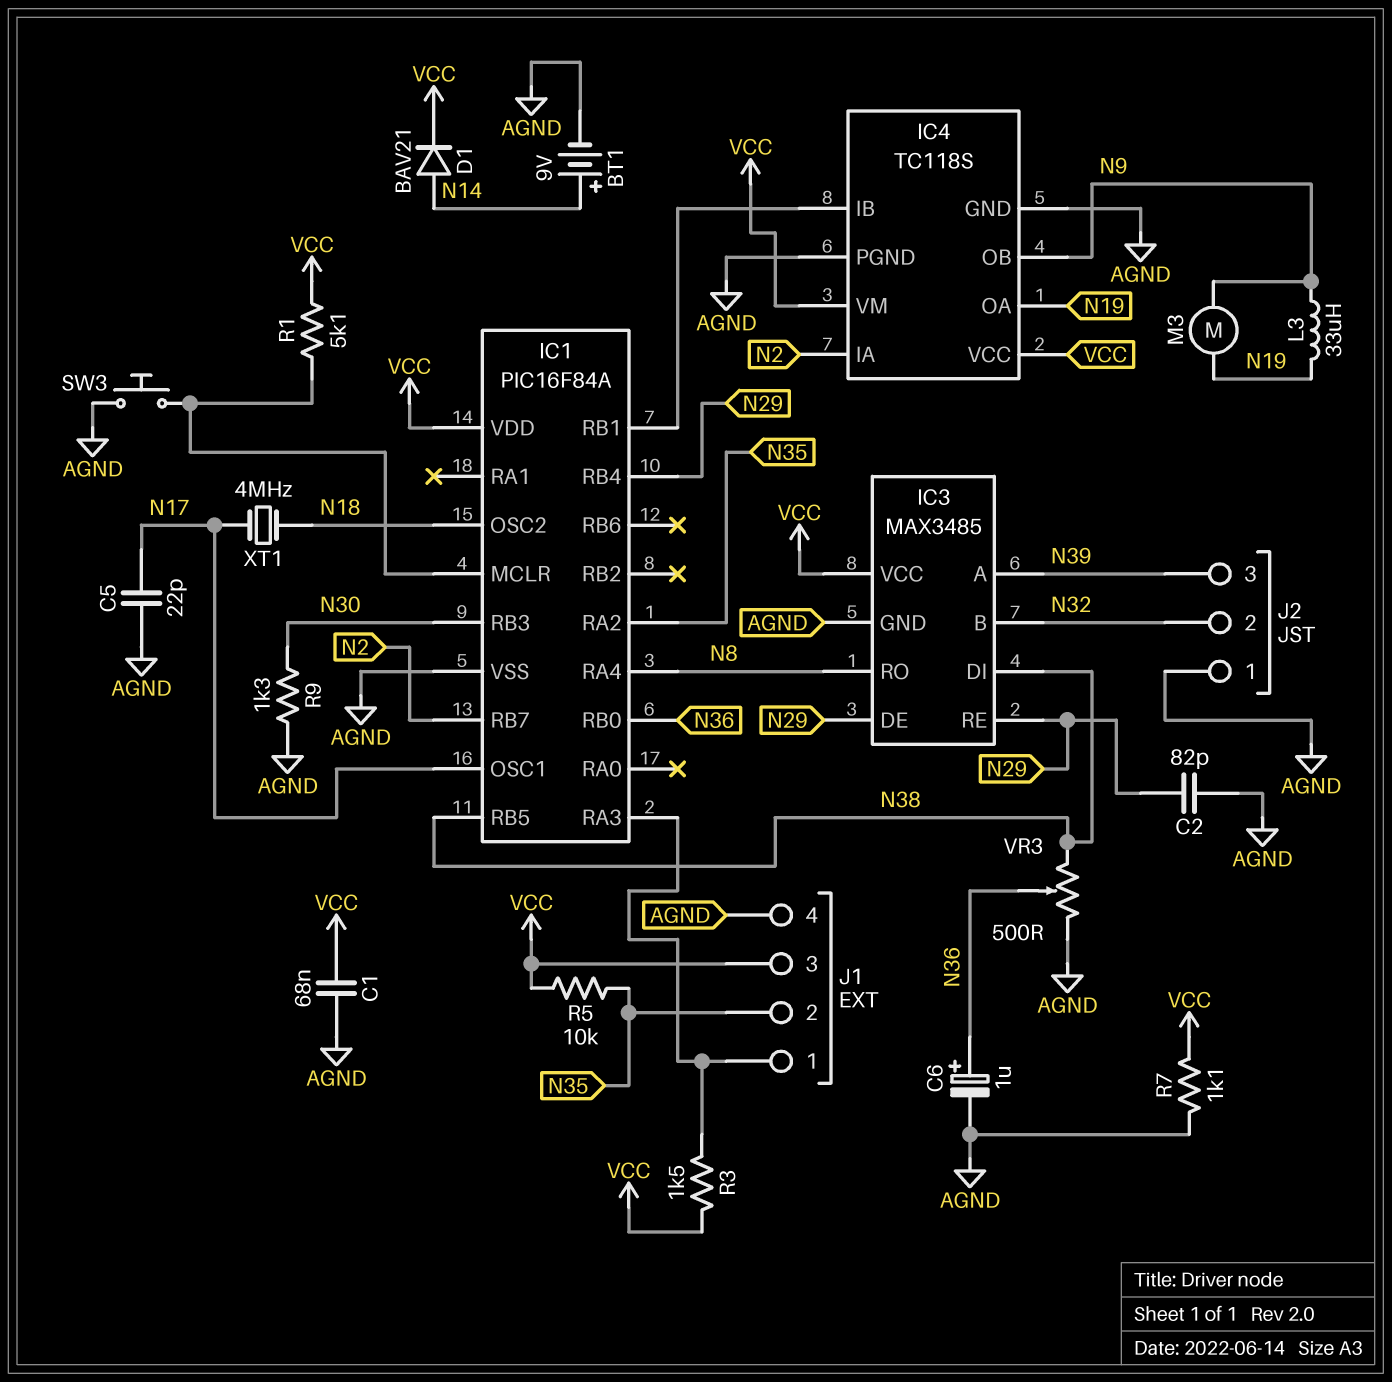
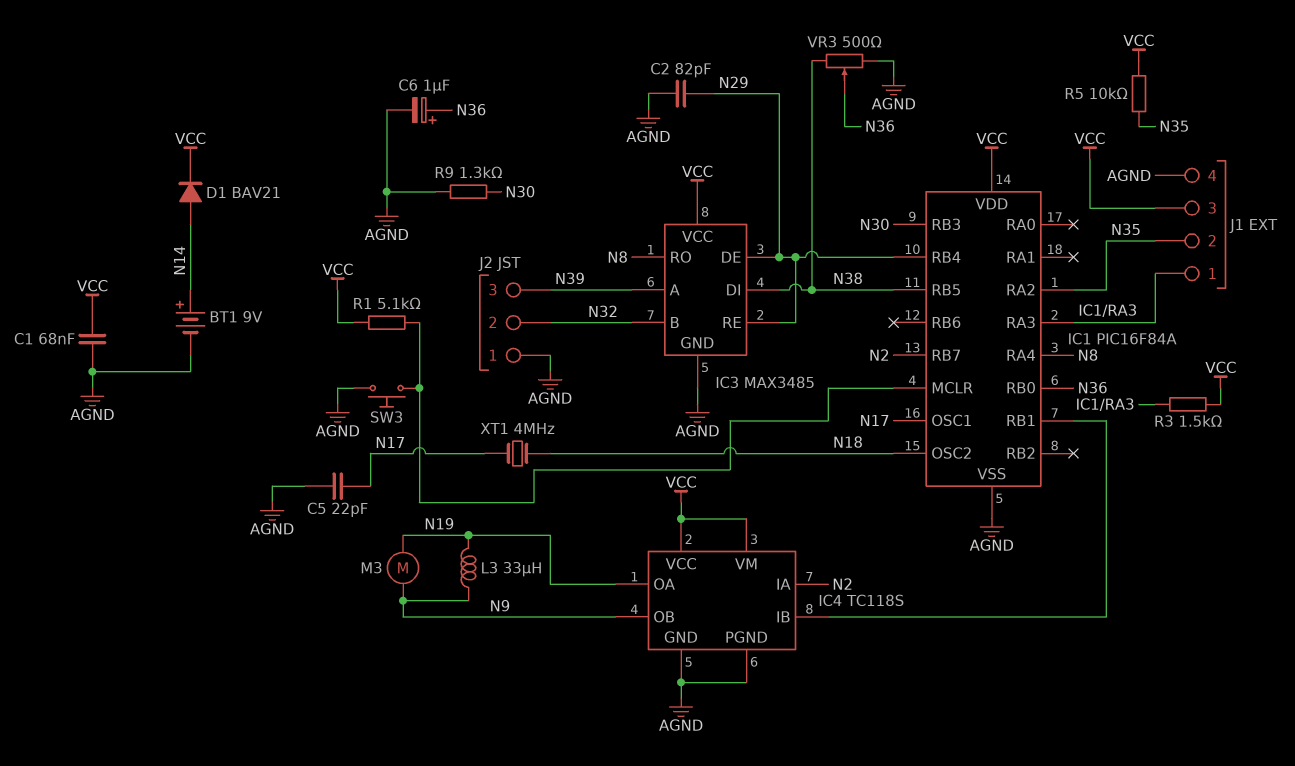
R7: 1.1k (AGND, VCC) -> none

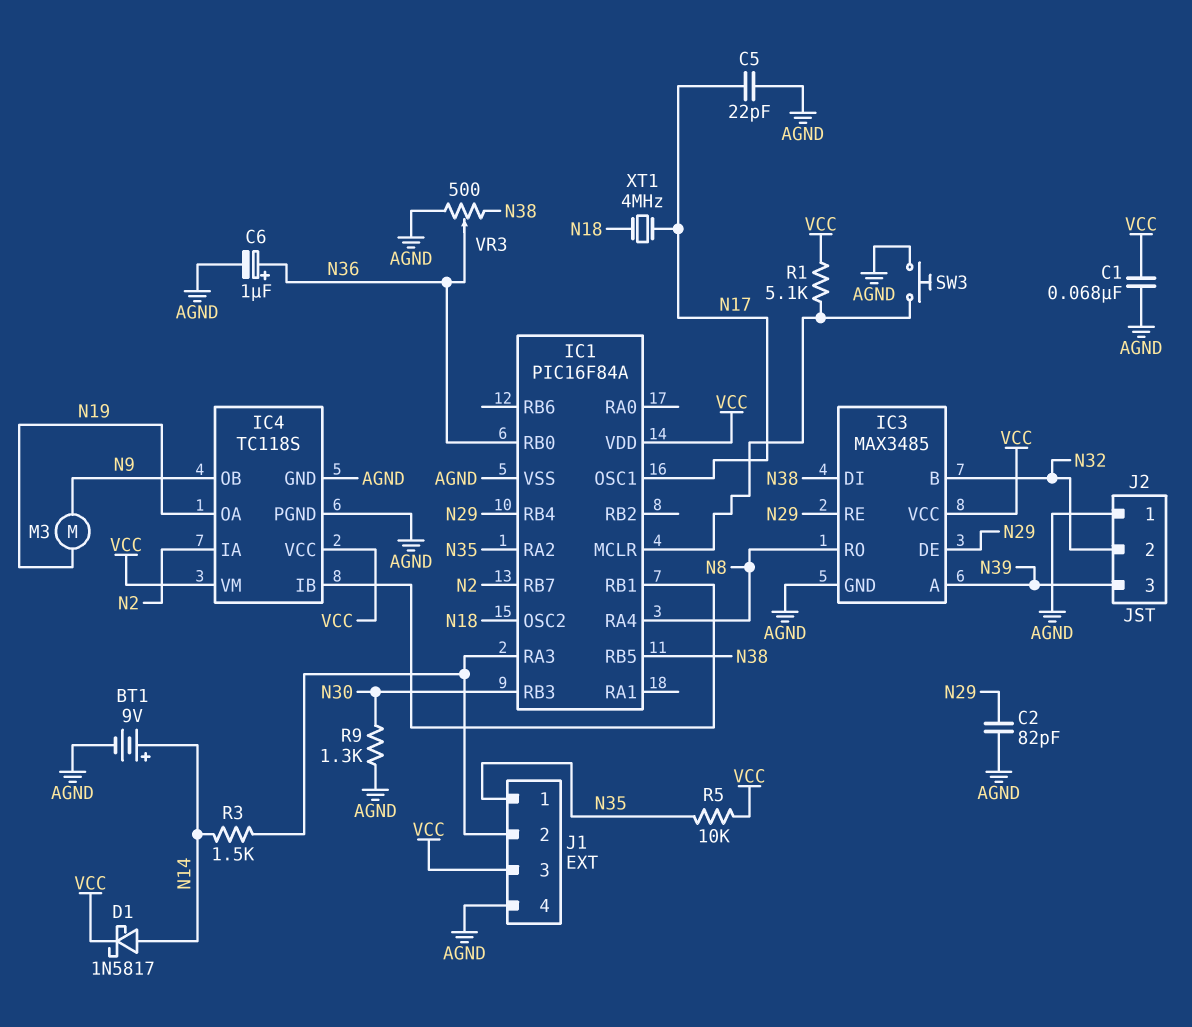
D1: diode BAV21 (A N14, K VCC) -> schottky 1N5817 (A N14, K VCC)
J1 pin 1: IC1/RA3 -> N35
J1 pin 2: N35 -> IC1/RA3
L3: 33uH (N9, N19) -> none
R3: 1.5k (IC1/RA3, VCC) -> 1.5k (IC1/RA3, N14)

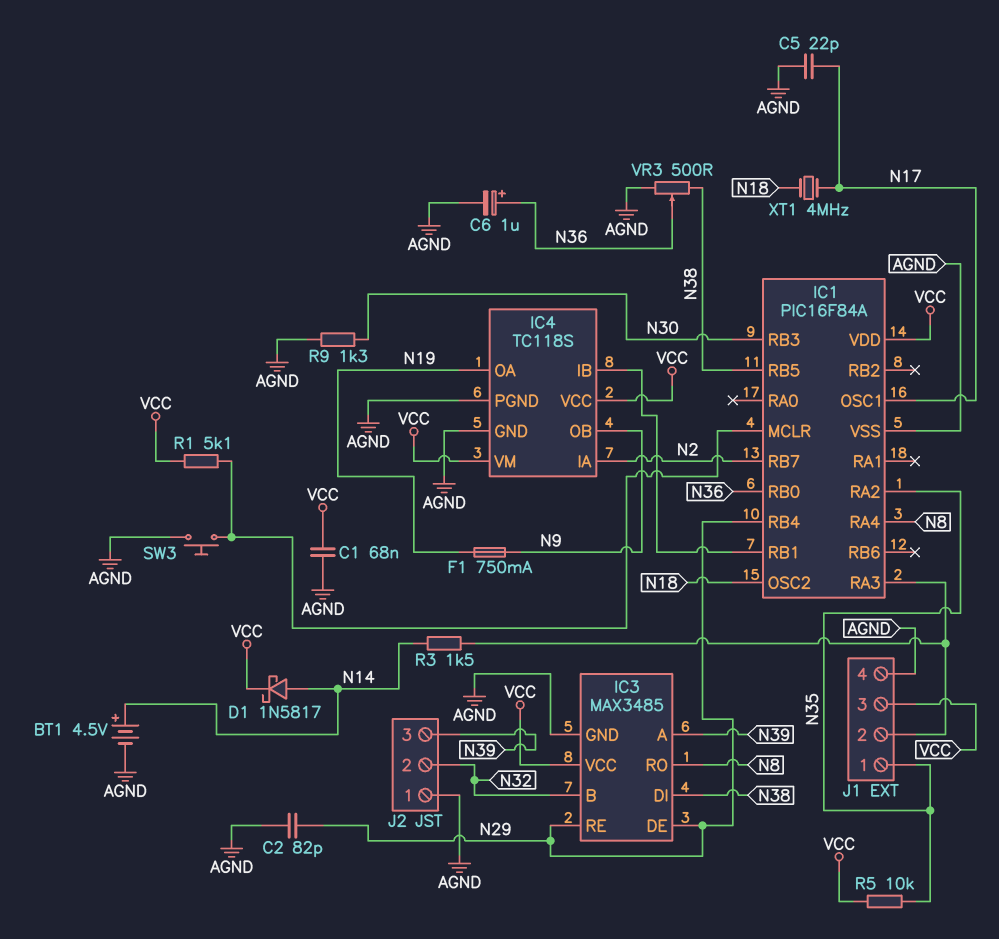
BT1: 9V (plus N14, minus AGND) -> 4.5V (plus N14, minus AGND)
F1: none -> 750mA (N9, N19)
M3: motor (N9, N19) -> none

